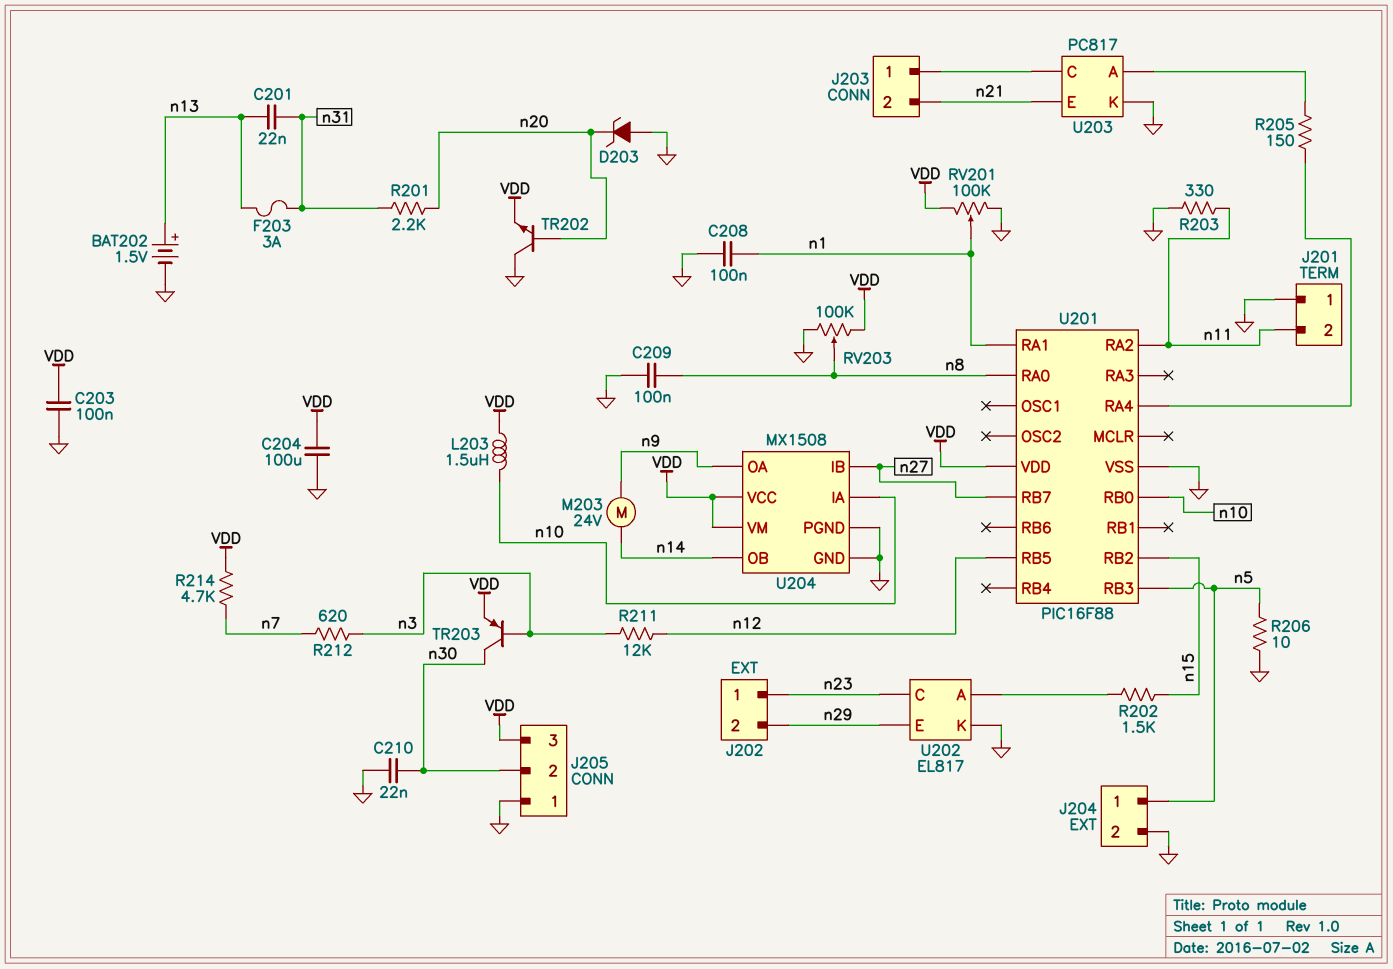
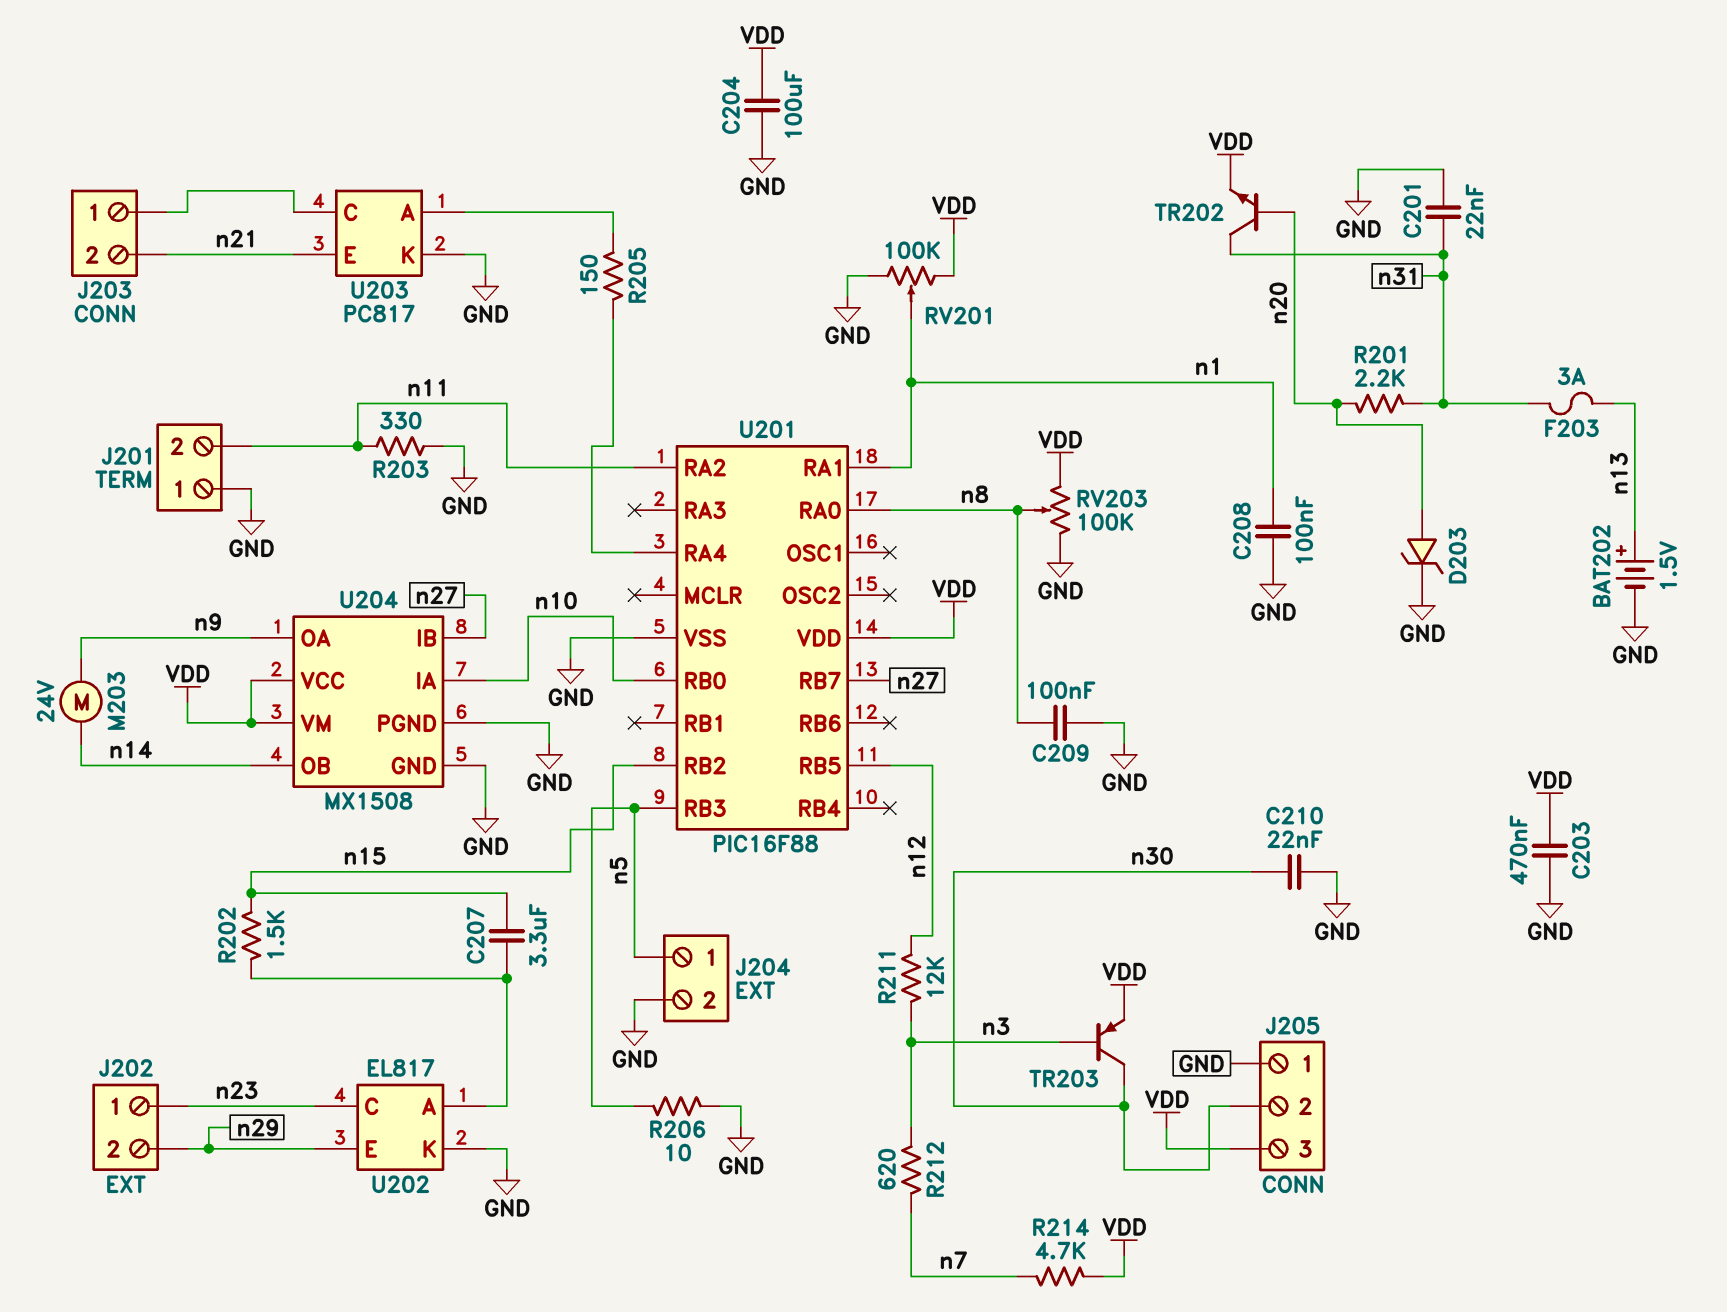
C201: 22nF (n13, n31) -> 22nF (GND, n31)
C203: 100nF (GND, VDD) -> 470nF (GND, VDD)
C207: none -> 3.3uF (U202/A, n15)
D203: zener (A GND, K n20) -> zener (A n20, K GND)
L203: 1.5uH (VDD, n10) -> none
TR202: NPN (B n20, C GND, E VDD) -> NPN (B n20, C n31, E VDD)

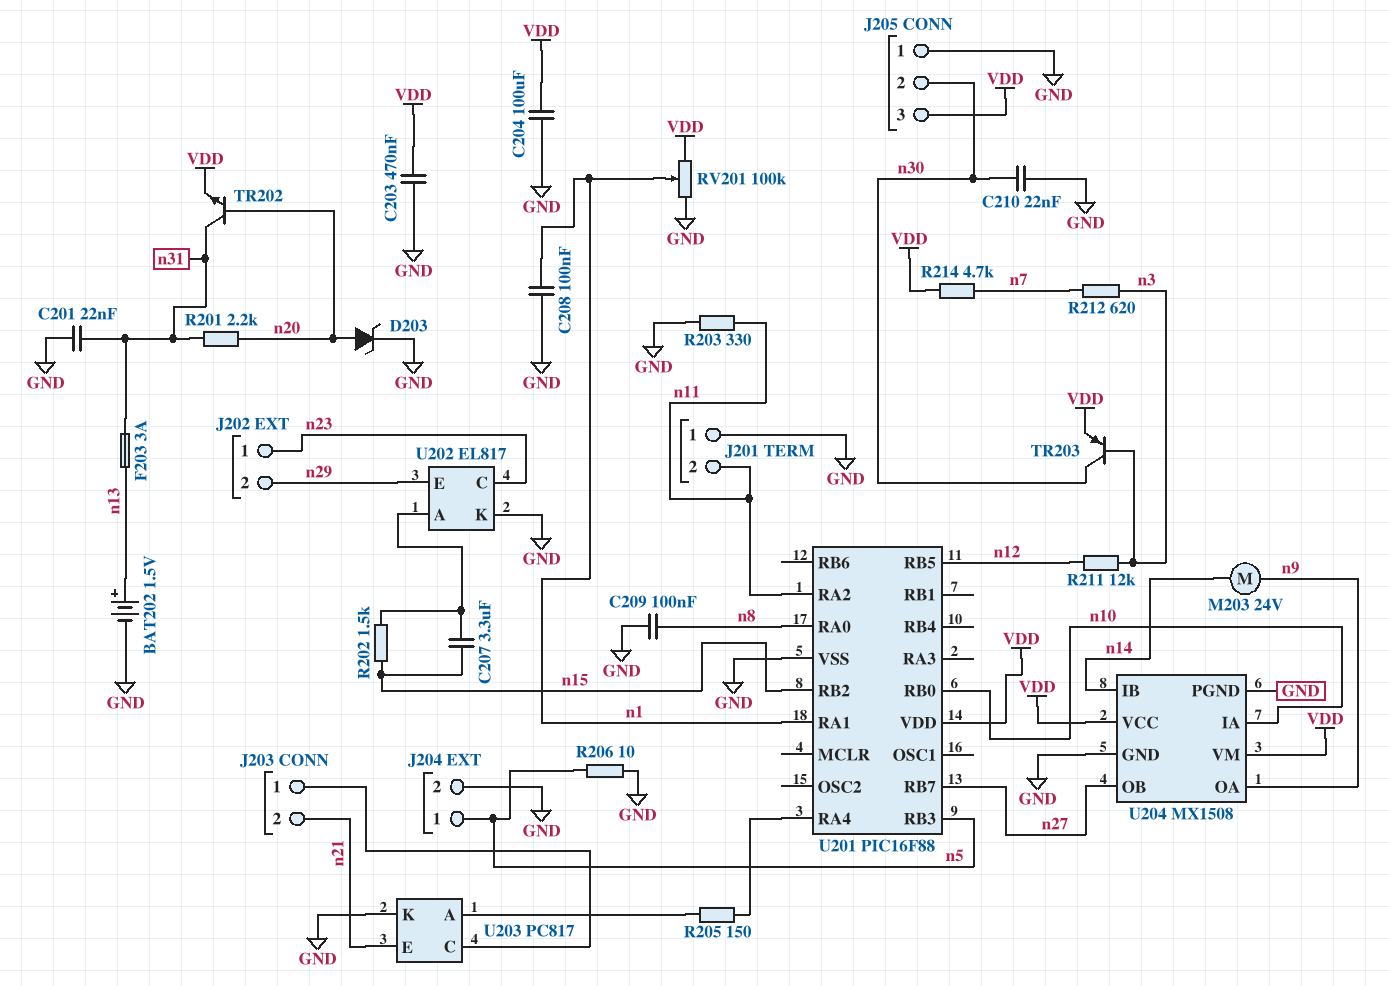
RV203: 100k (GND, VDD, wiper n8) -> none
U204 pin IB: n27 -> n14
U204 pin OB: n14 -> n27

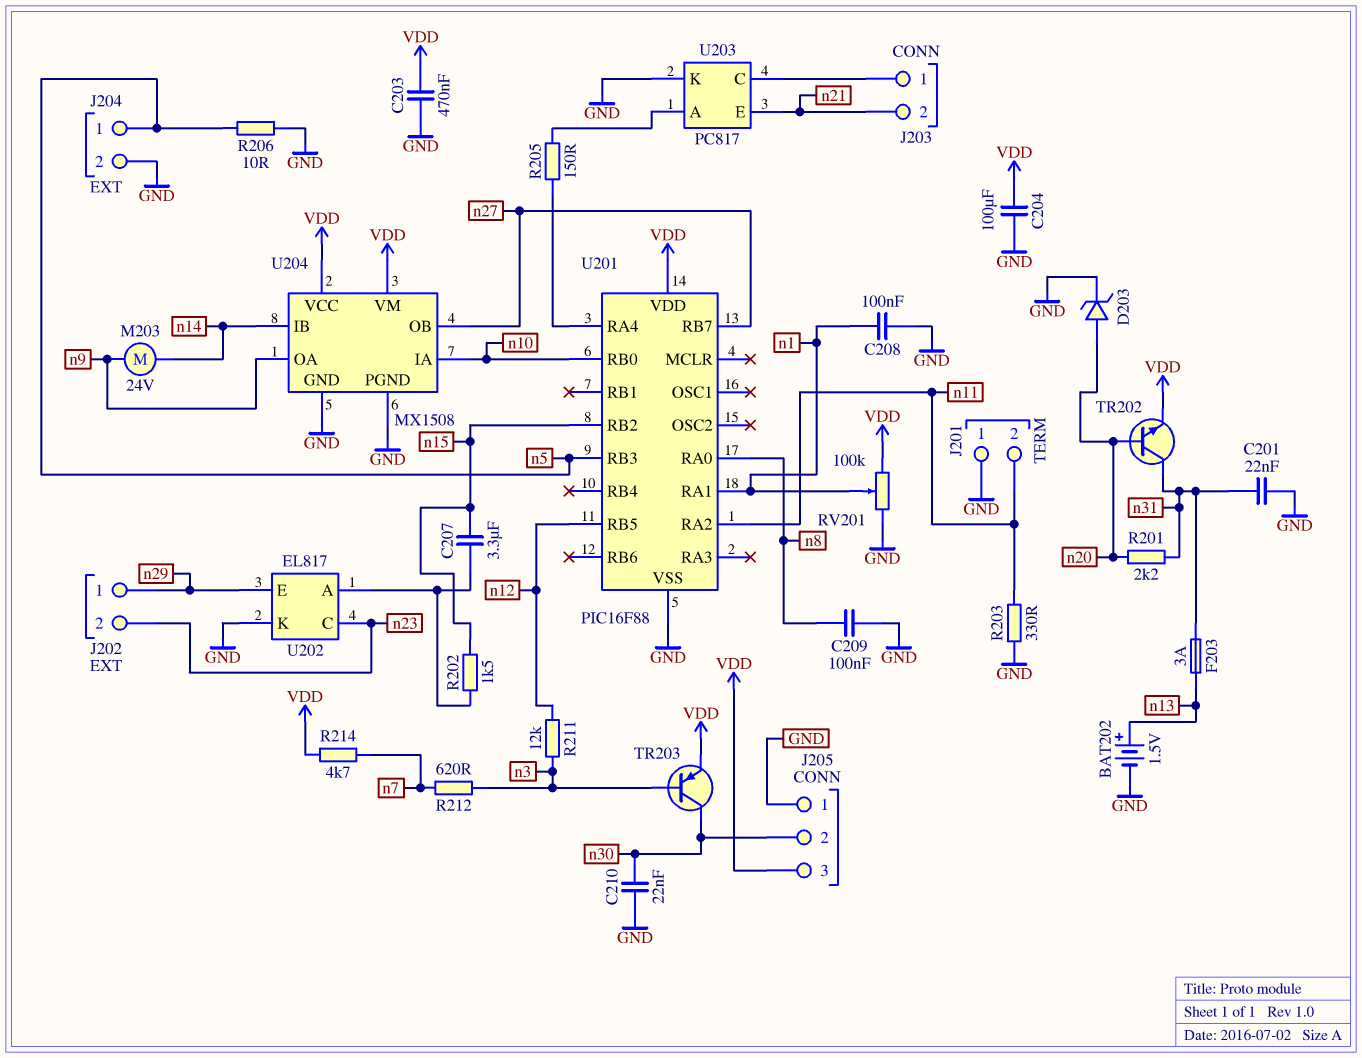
J202 pin 1: n23 -> n29
J202 pin 2: n29 -> n23

